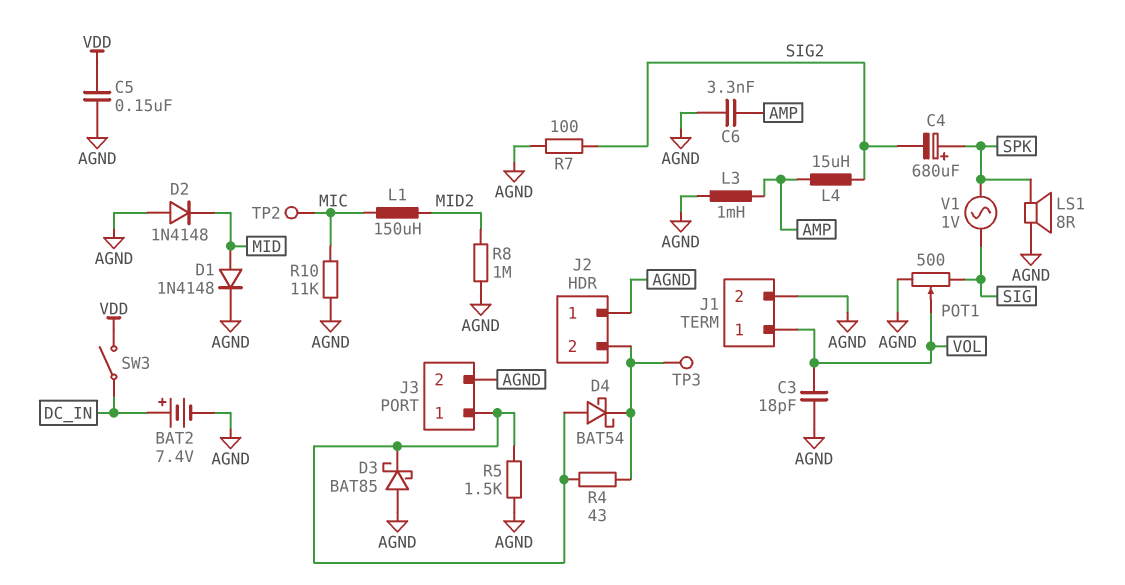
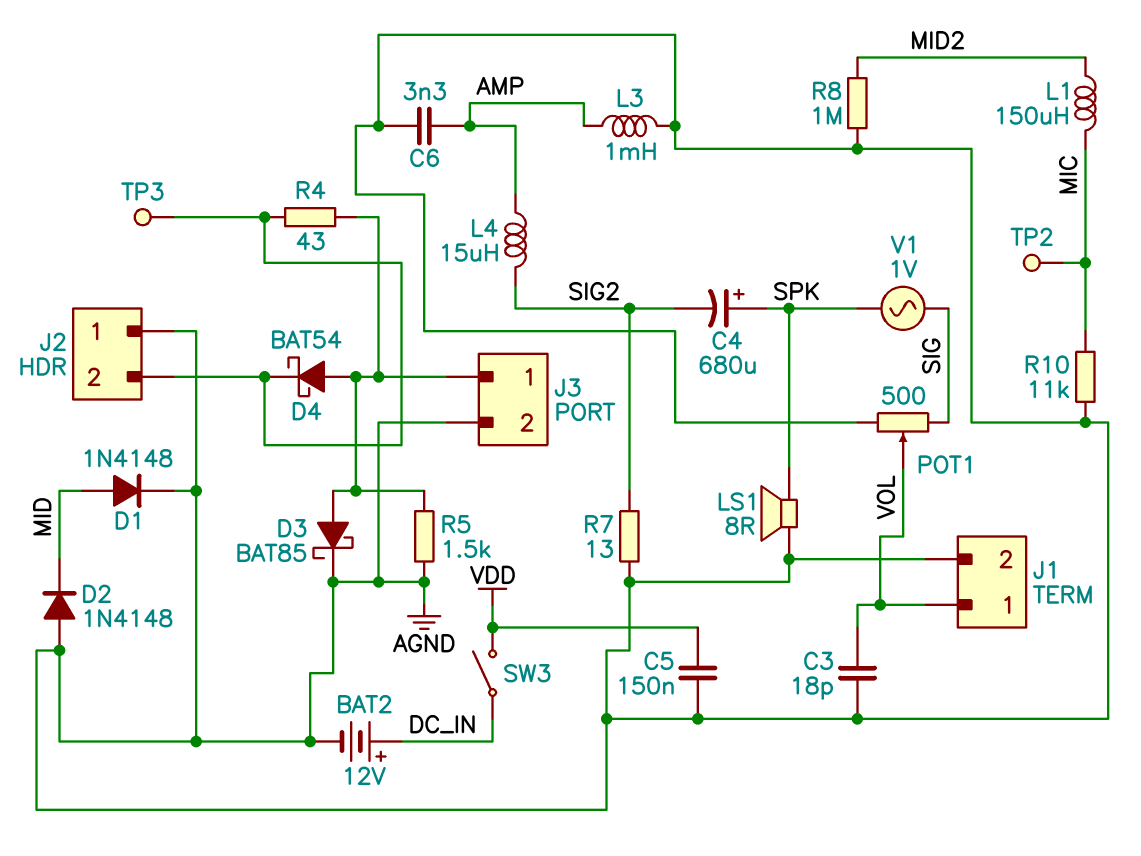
BAT2: 7.4V (plus DC_IN, minus AGND) -> 12V (plus DC_IN, minus AGND)
D3: schottky BAT85 (A AGND, K J3/1) -> schottky BAT85 (A J3/1, K AGND)
R7: 100 (AGND, SIG2) -> 13 (AGND, SIG2)

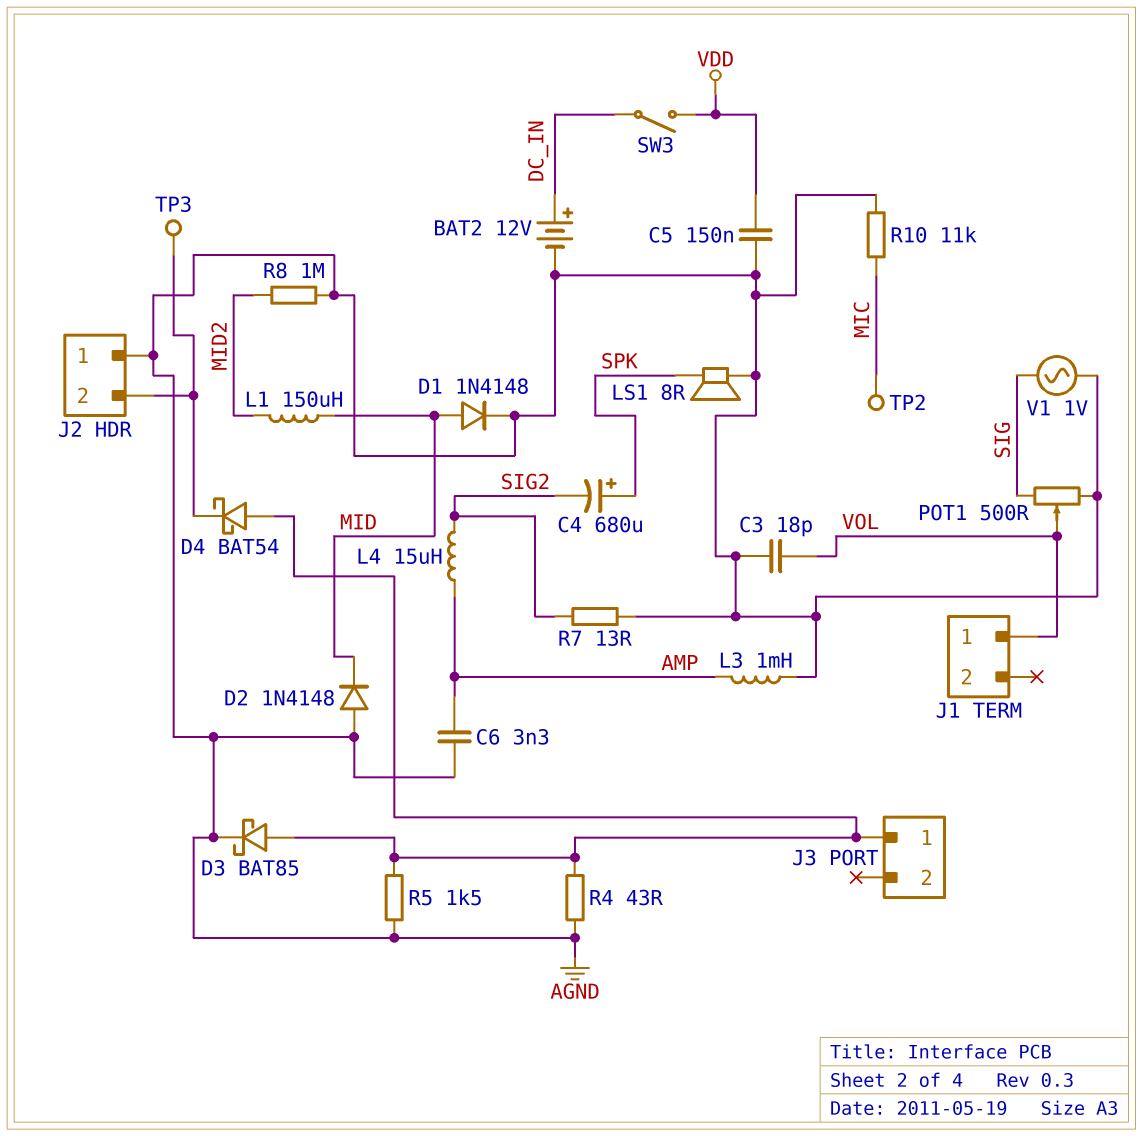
J1 pin 2: AGND -> none
J3 pin 2: AGND -> none
L1: 150uH (MIC, MID2) -> 150uH (MID, MID2)
R4: 43 (J2/2, J3/1) -> 43 (AGND, J3/1)
V1: AC 1V (SIG, SPK) -> AC 1V (AGND, SIG)

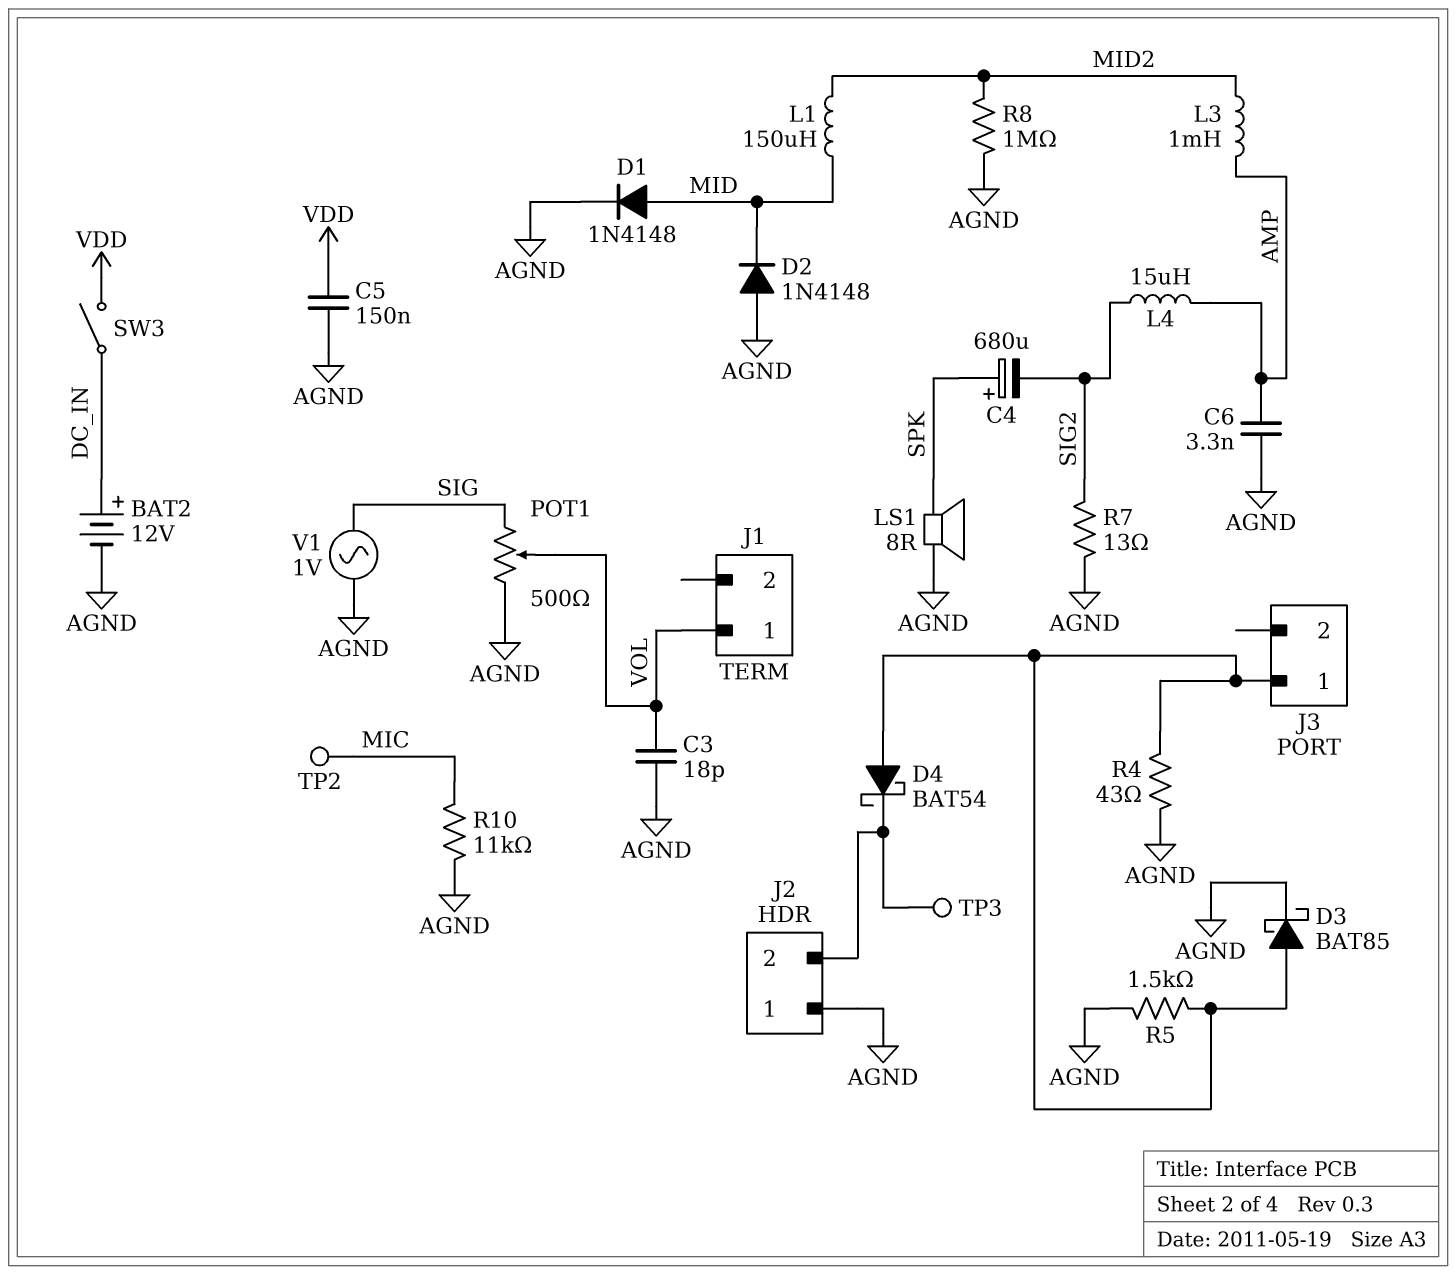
L3: 1mH (AGND, AMP) -> 1mH (AMP, MID2)

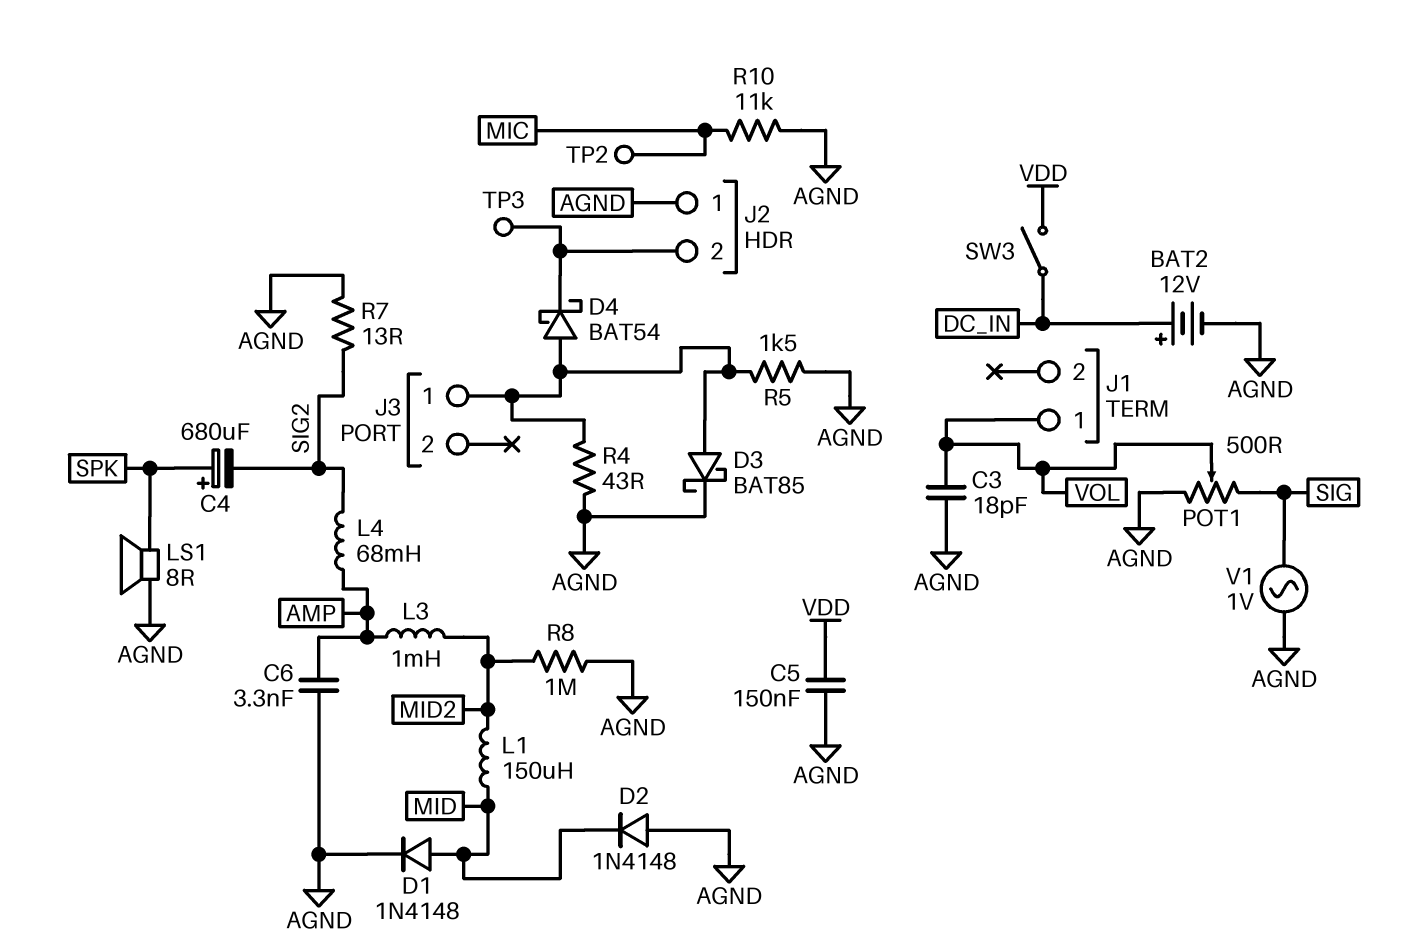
L4: 15uH (AMP, SIG2) -> 68mH (AMP, SIG2)

